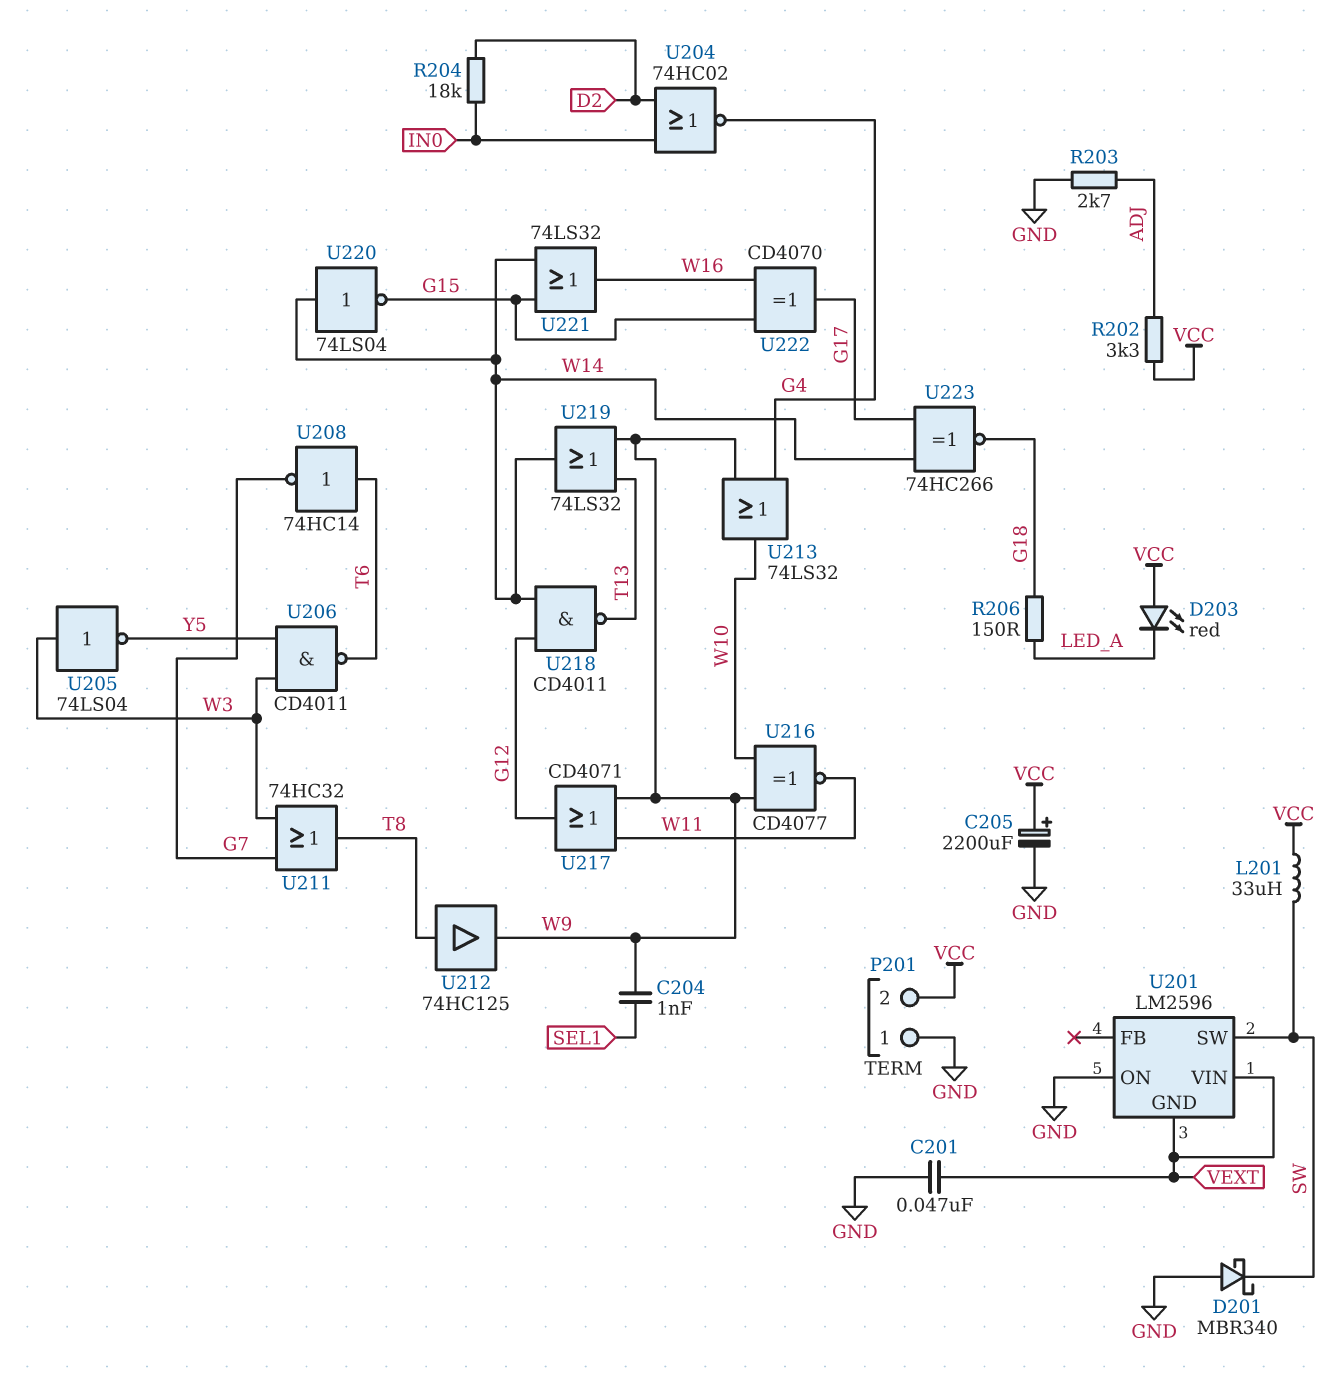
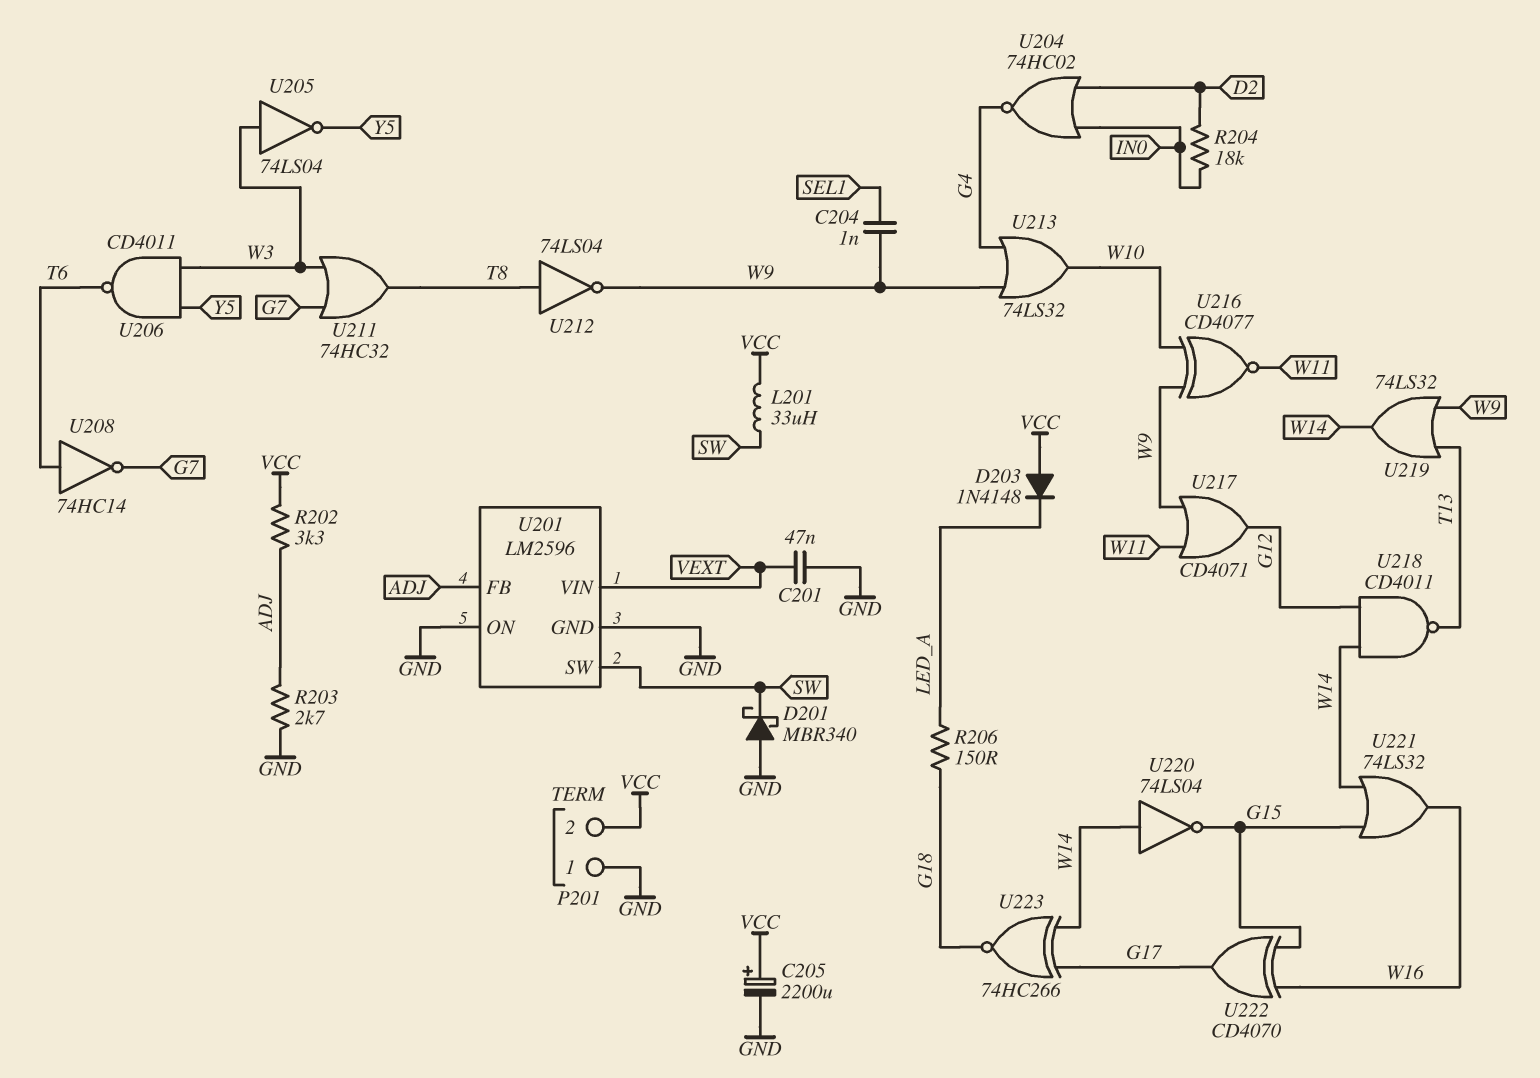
D203: LED red (A VCC, K LED_A) -> diode 1N4148 (A VCC, K LED_A)
U201 pin FB: none -> ADJ
U201 pin GND: VEXT -> GND
U212: buffer 74HC125 (in T8, out W9) -> NOT 74LS04 (in T8, out W9)

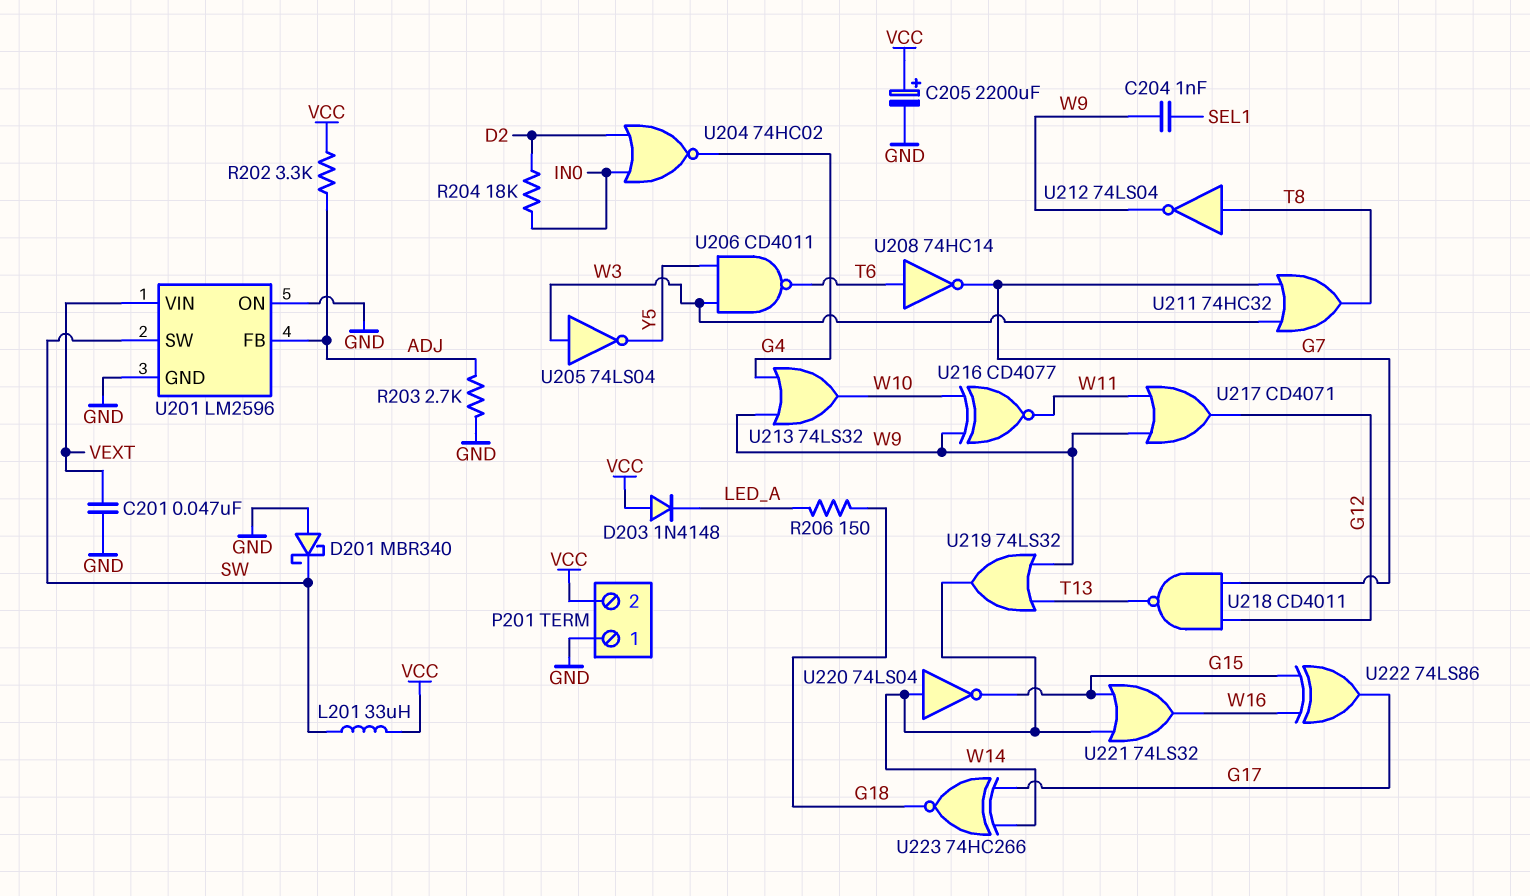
U218: NAND CD4011 (in G12, in W14, out T13) -> NAND CD4011 (in G7, in G12, out T13)
U222: XOR CD4070 (in G15, in W16, out G17) -> XOR 74LS86 (in G15, in W16, out G17)

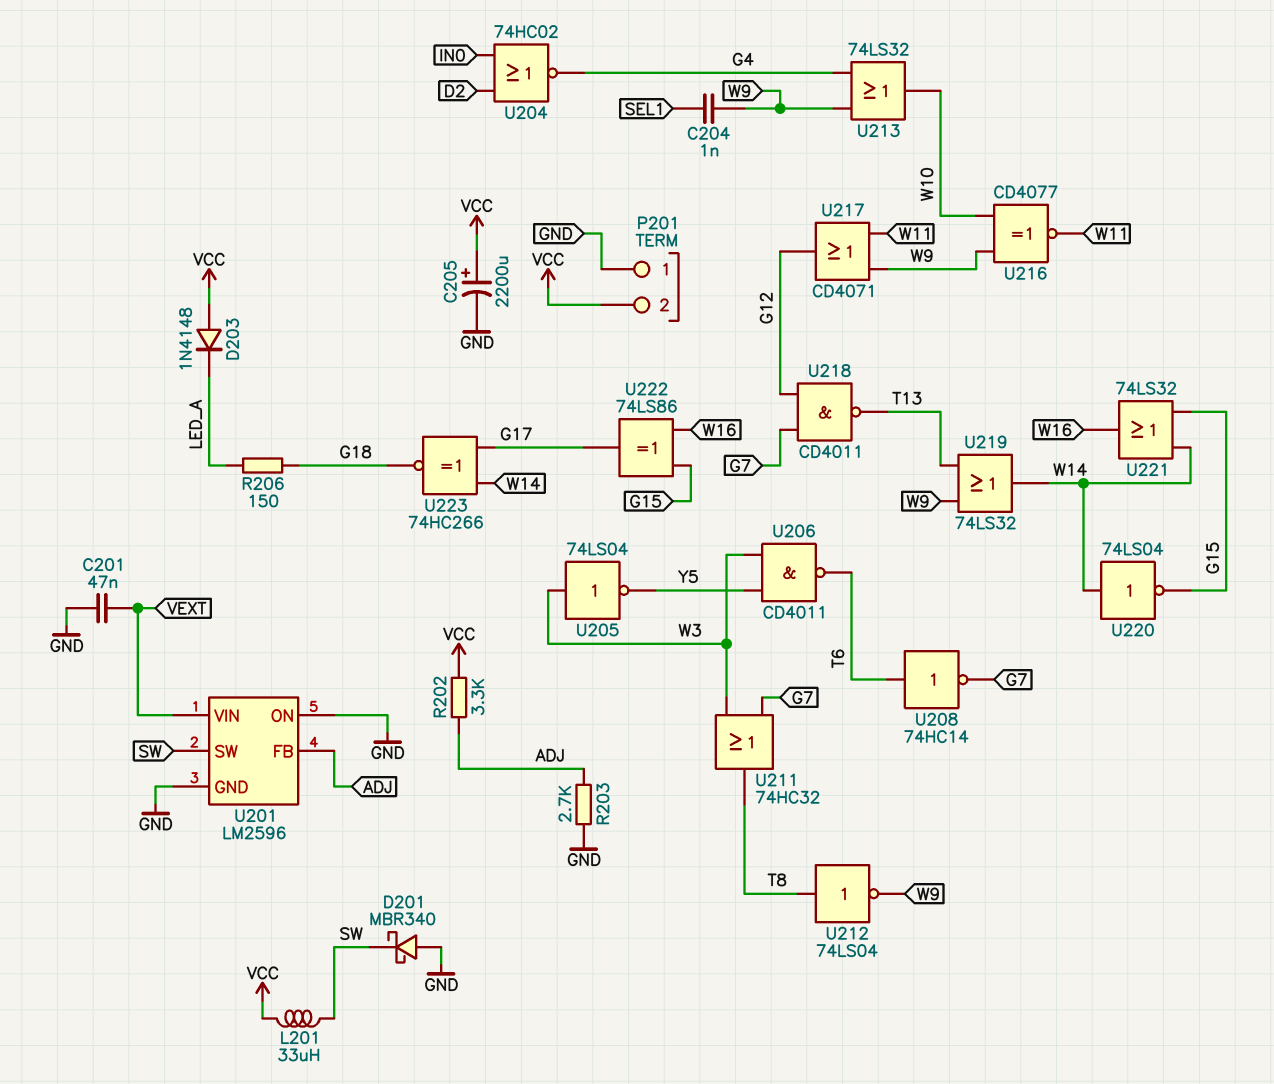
R204: 18k (D2, IN0) -> none

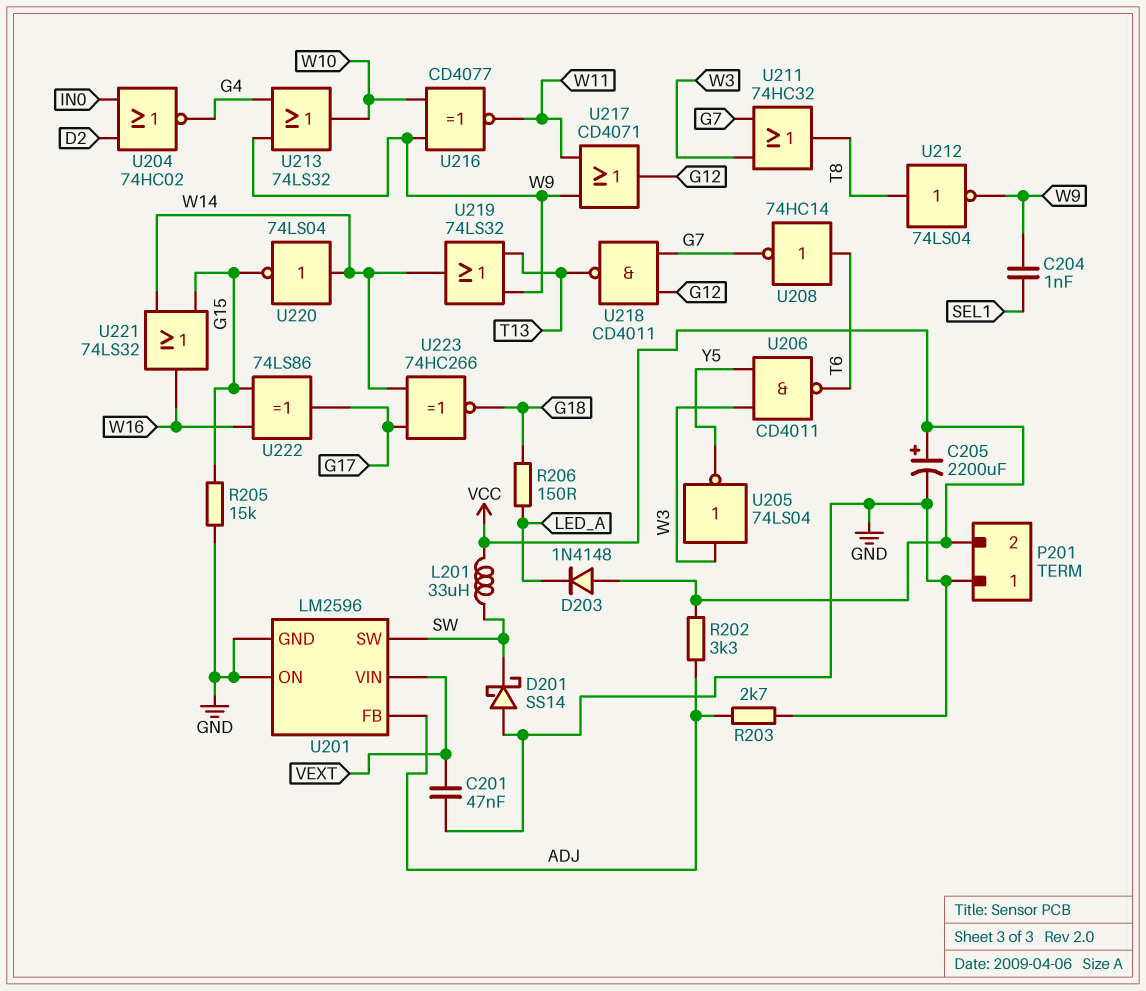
D201: schottky MBR340 (A GND, K SW) -> schottky SS14 (A GND, K SW)
R205: none -> 15k (G15, GND)

